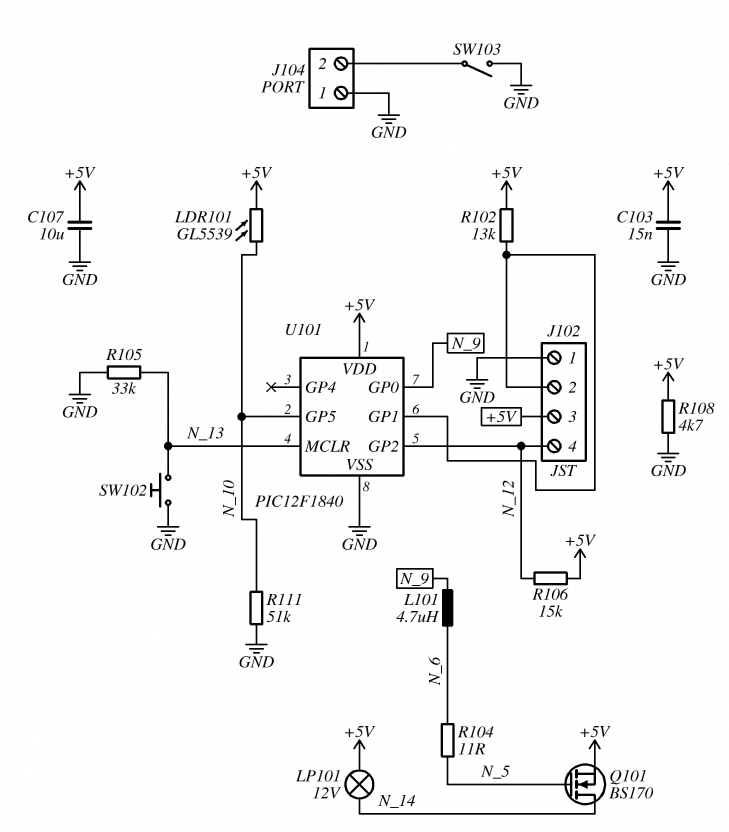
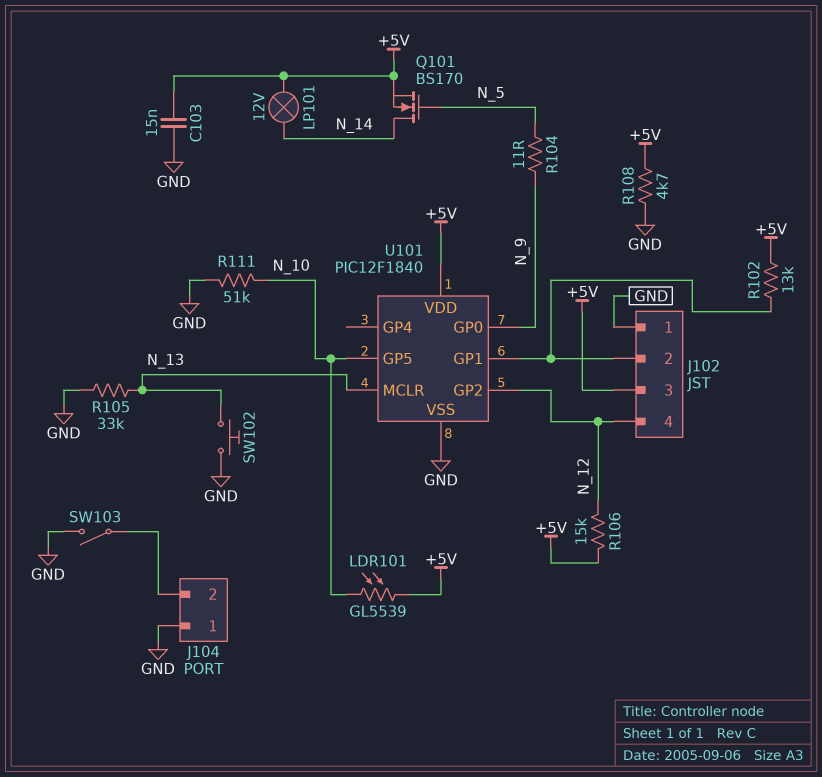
C107: 10uF (+5V, GND) -> none
L101: 4.7uH (N_6, N_9) -> none
R104: 11 (N_5, N_6) -> 11 (N_5, N_9)

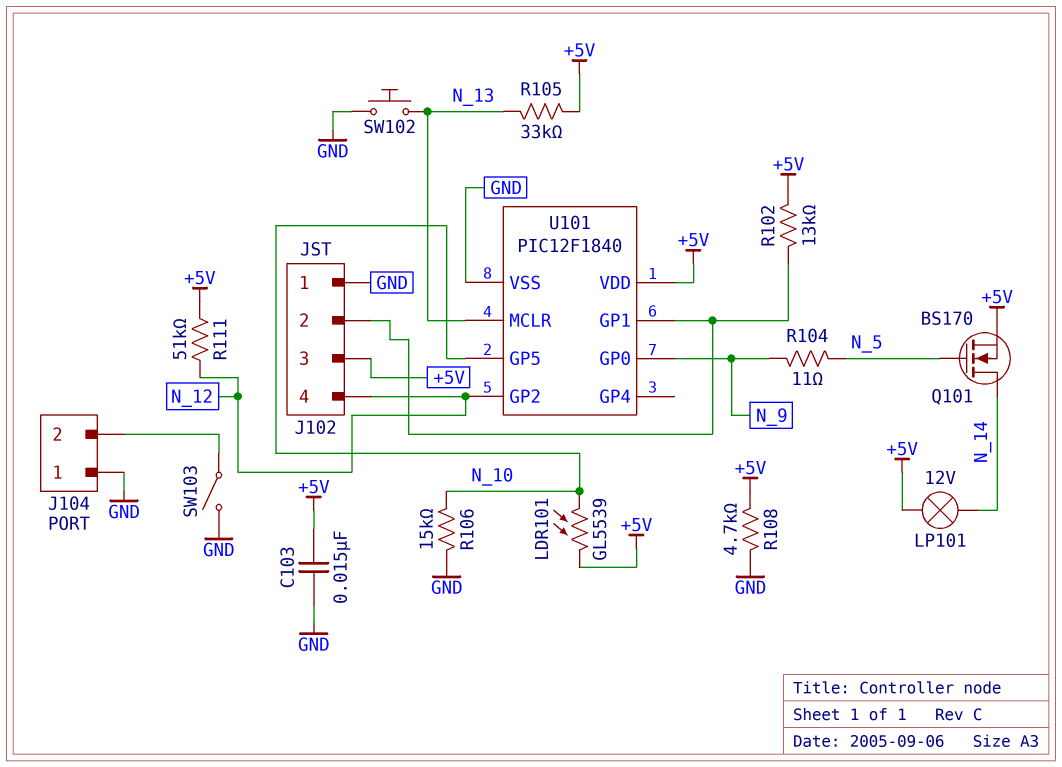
R105: 33k (GND, N_13) -> 33k (+5V, N_13)
R106: 15k (+5V, N_12) -> 15k (GND, N_10)
R111: 51k (GND, N_10) -> 51k (+5V, N_12)

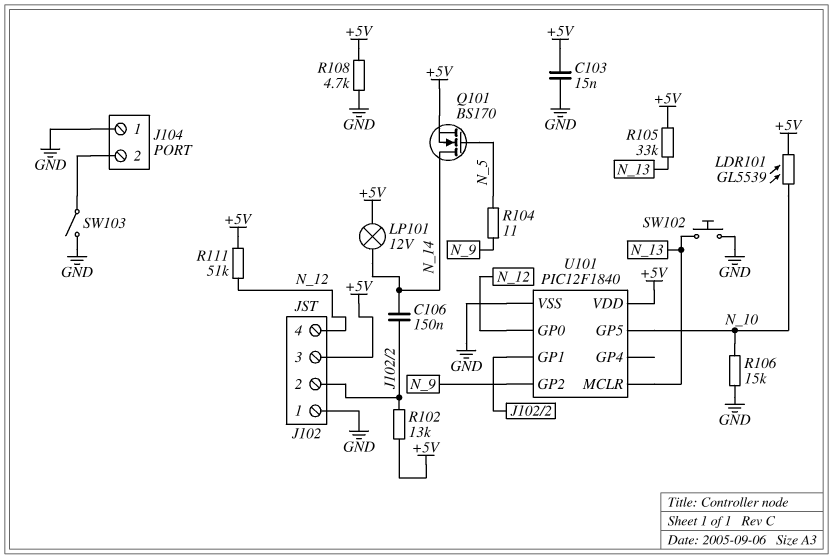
C106: none -> 150nF (J102/2, N_14)
U101 pin GP0: N_9 -> N_12
U101 pin GP2: N_12 -> N_9

